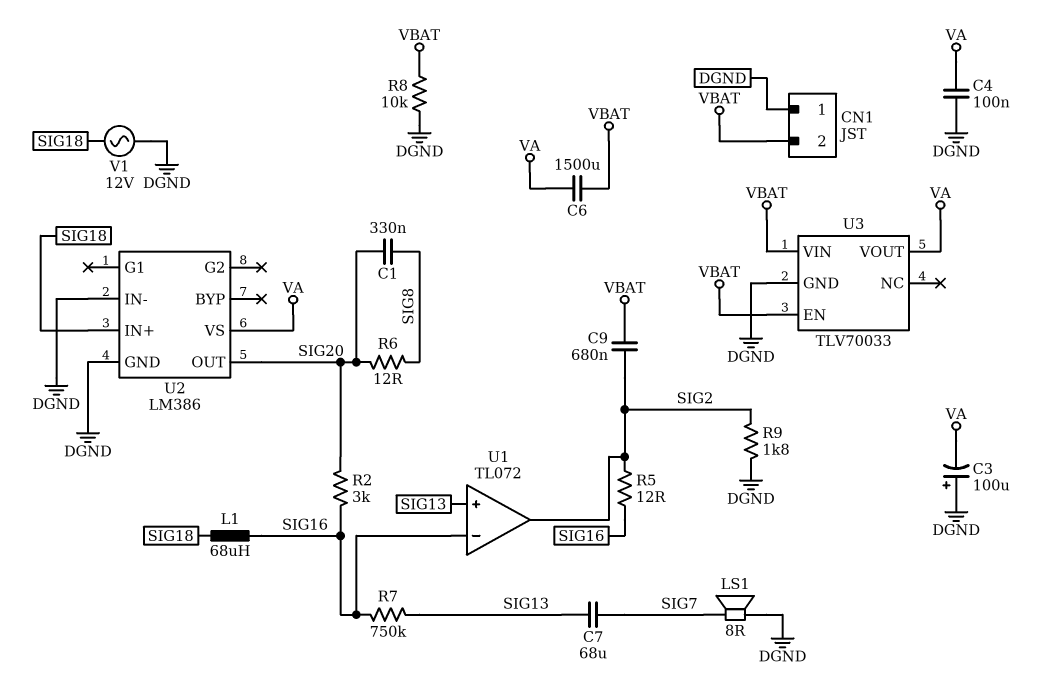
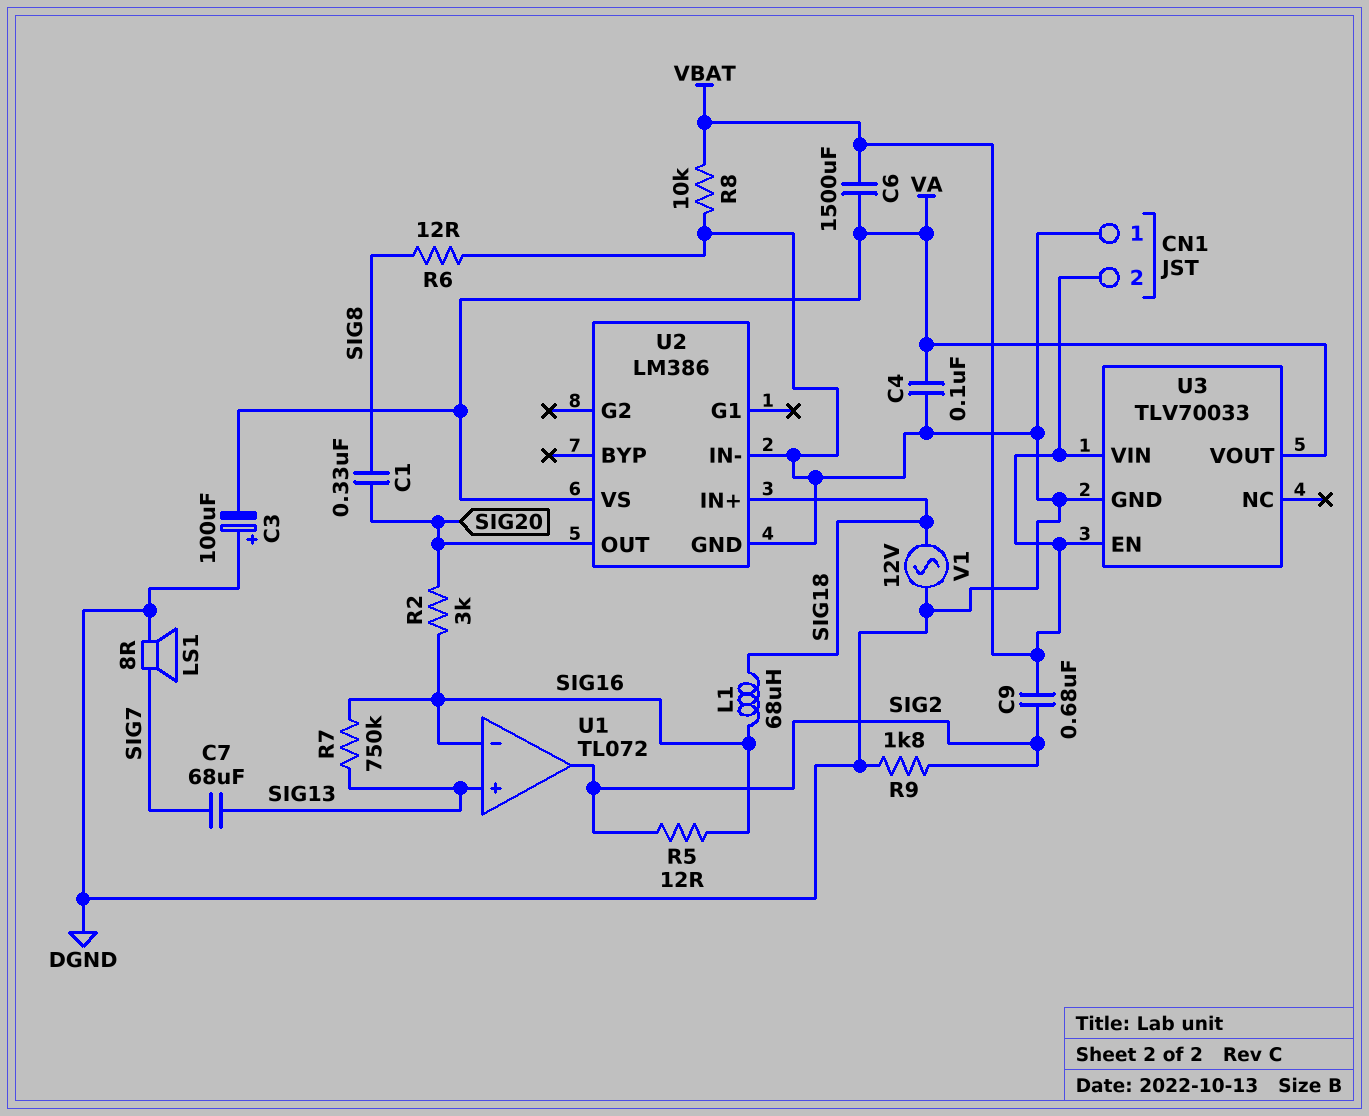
R6: 12 (SIG8, SIG20) -> 12 (DGND, SIG8)

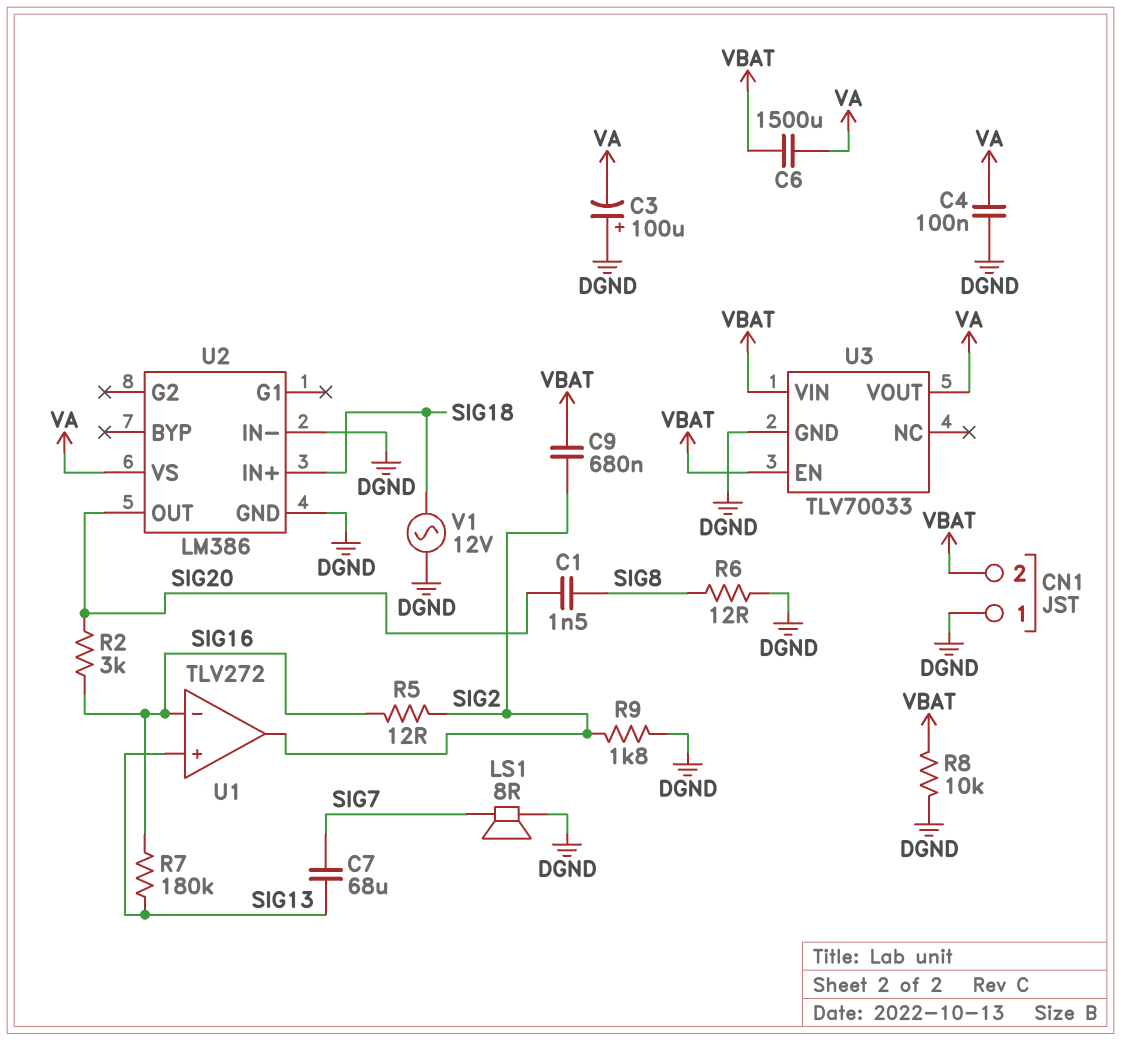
C1: 330nF (SIG8, SIG20) -> 1.5nF (SIG8, SIG20)
L1: 68uH (SIG16, SIG18) -> none
R7: 750k (SIG13, SIG16) -> 180k (SIG13, SIG16)
U1: TL072 -> TLV272

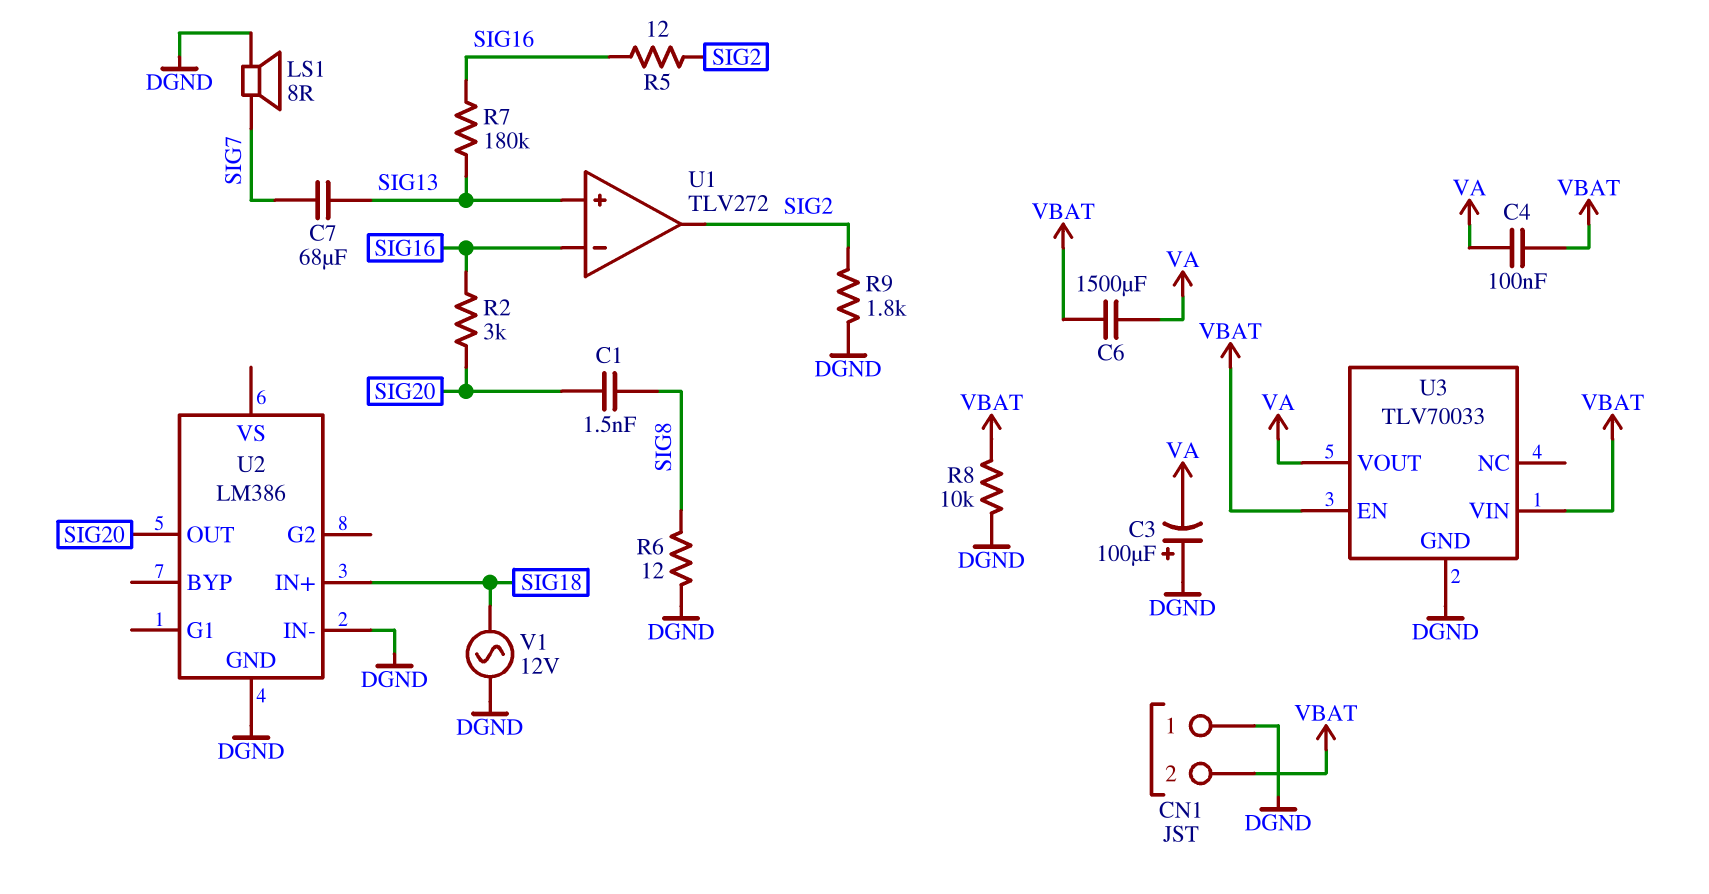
C4: 100nF (DGND, VA) -> 100nF (VA, VBAT)
C9: 680nF (SIG2, VBAT) -> none
U2 pin VS: VA -> none

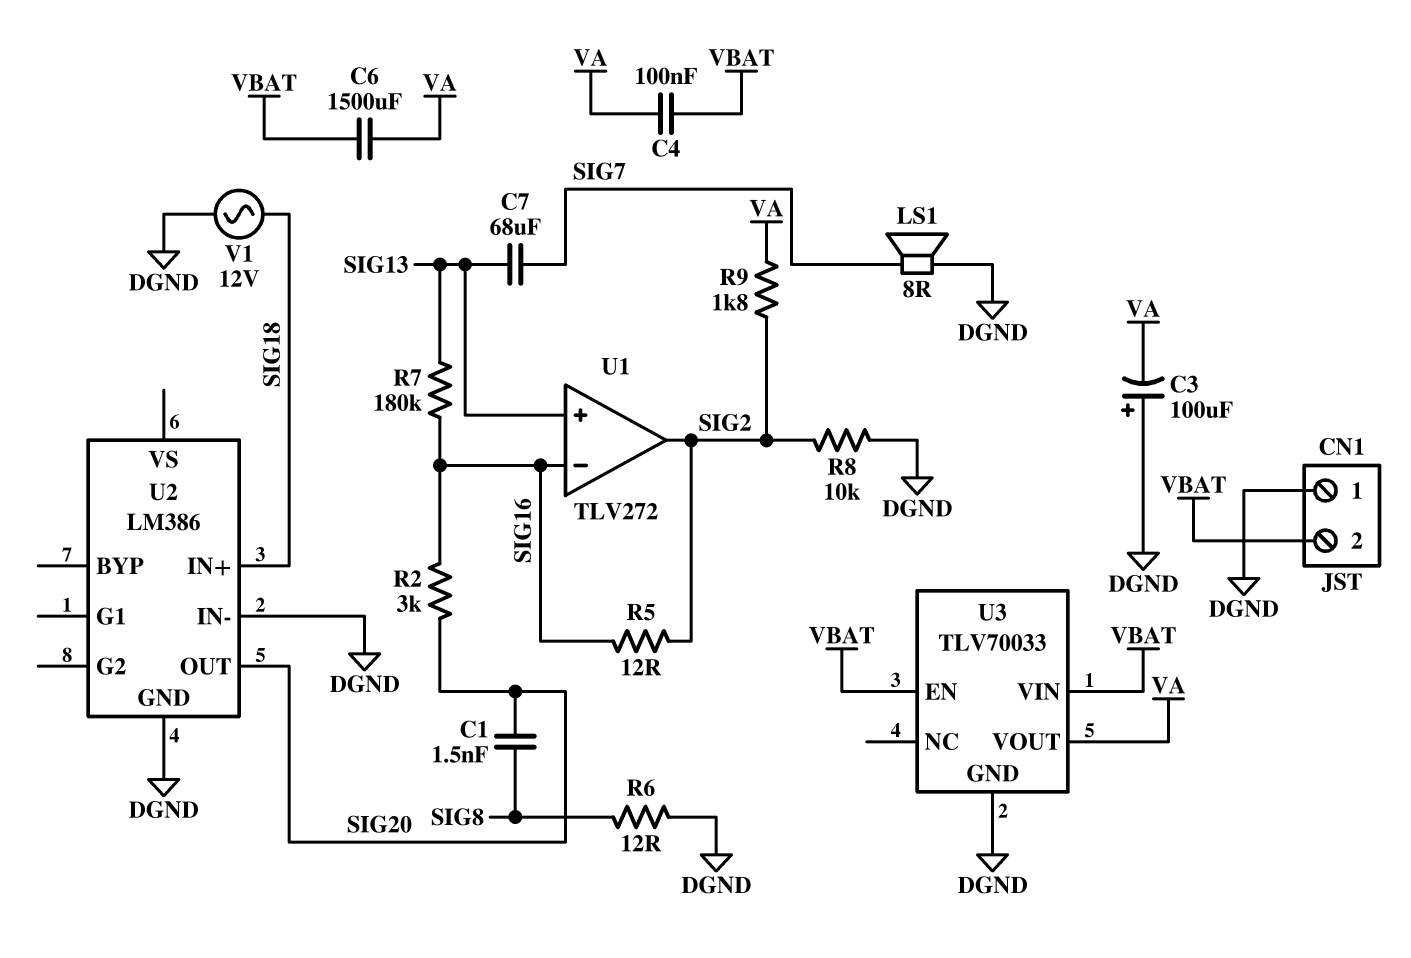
R8: 10k (DGND, VBAT) -> 10k (DGND, SIG2)
R9: 1.8k (DGND, SIG2) -> 1.8k (SIG2, VA)

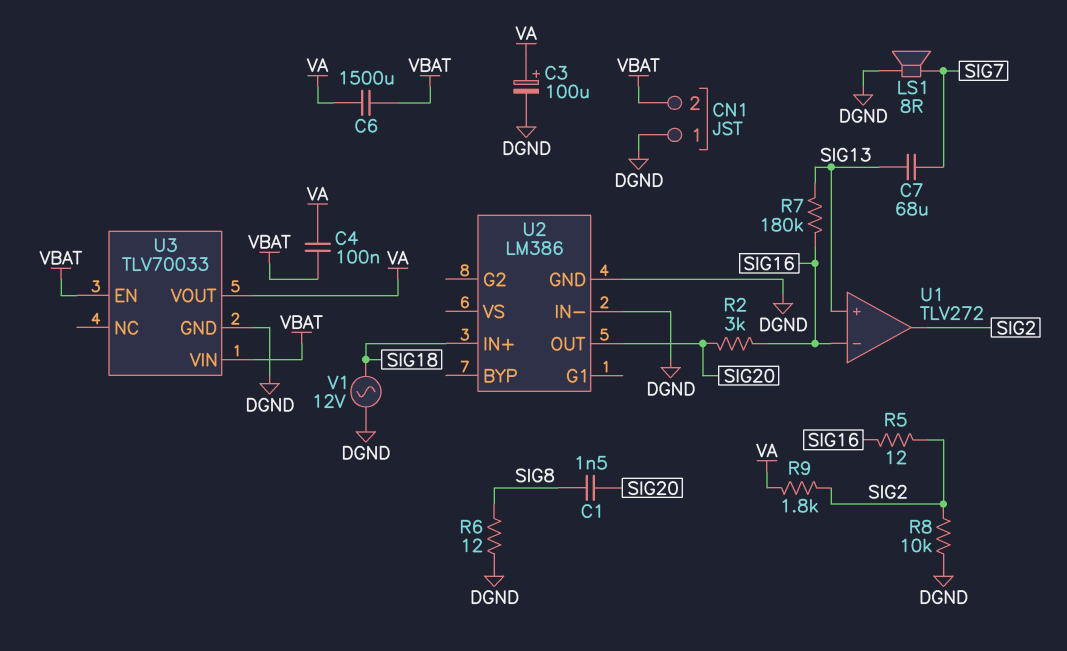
C3: 100uF (plus DGND, minus VA) -> 100uF (plus VA, minus DGND)

